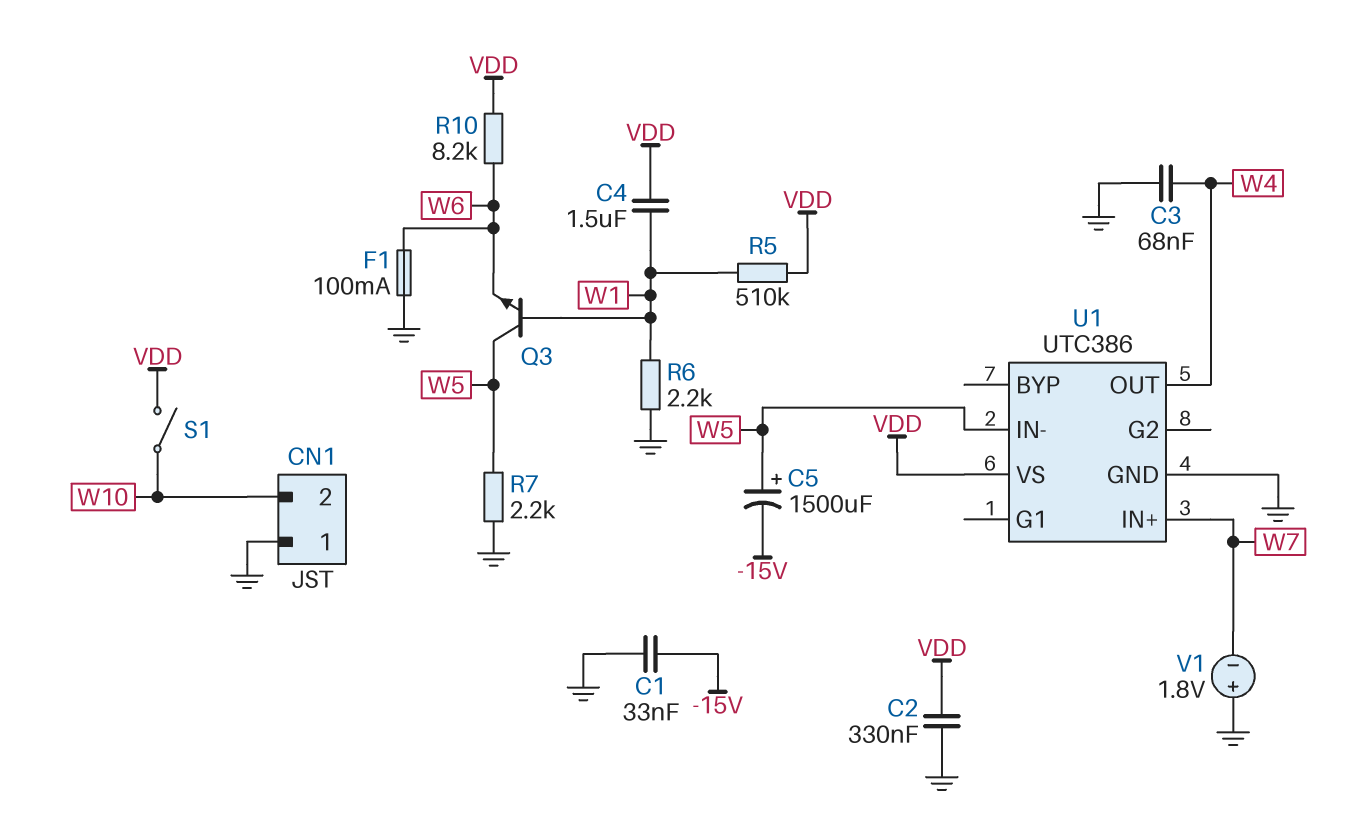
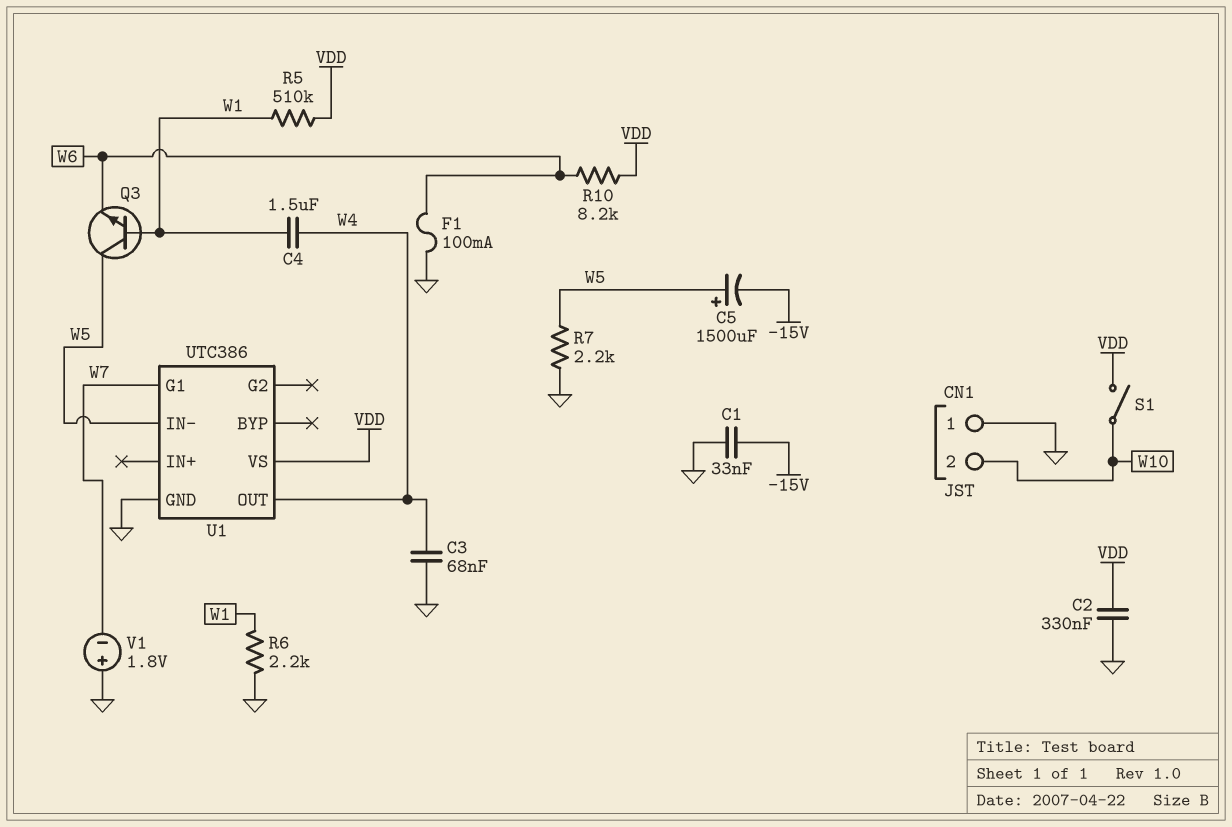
C4: 1.5uF (VDD, W1) -> 1.5uF (W1, W4)
U1 pin G1: none -> W7
U1 pin IN+: W7 -> none

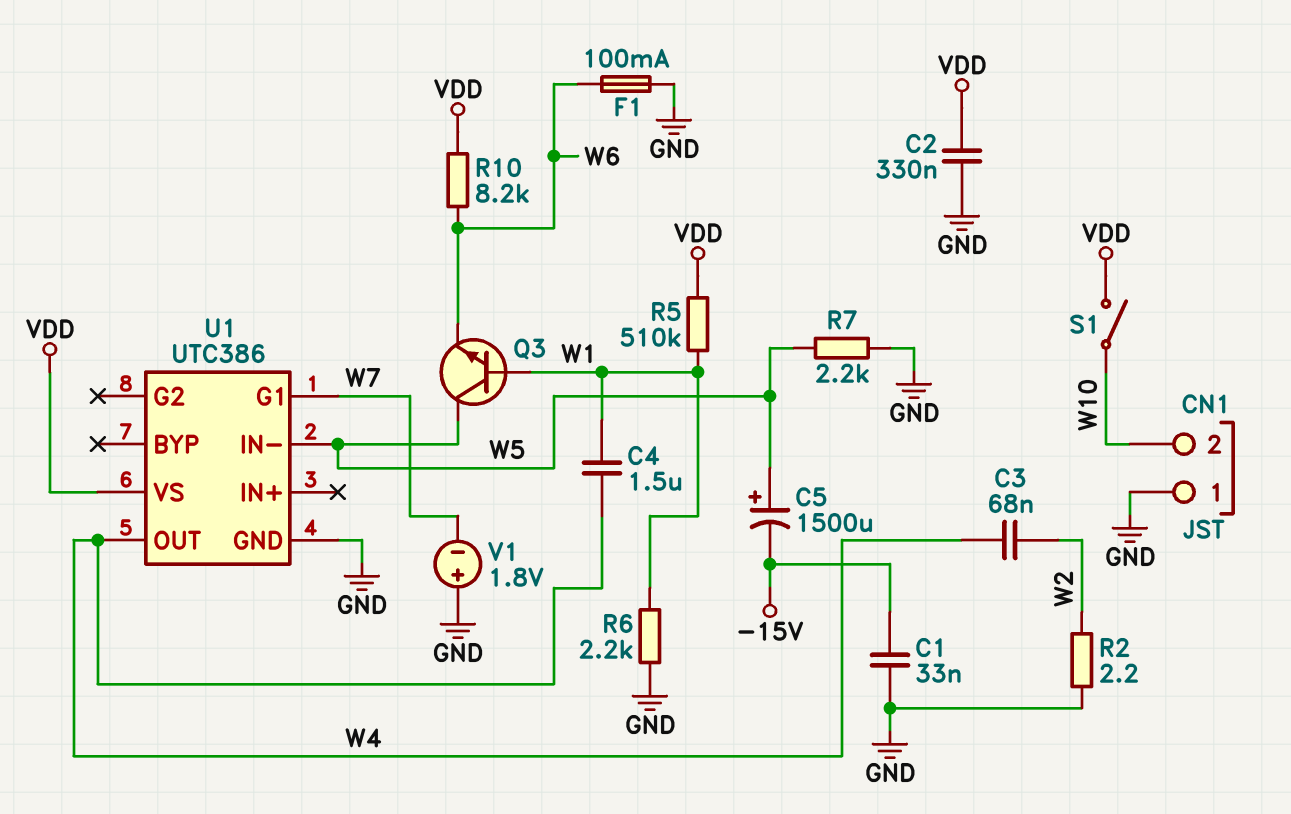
C3: 68nF (GND, W4) -> 68nF (W2, W4)
R2: none -> 2.2 (GND, W2)

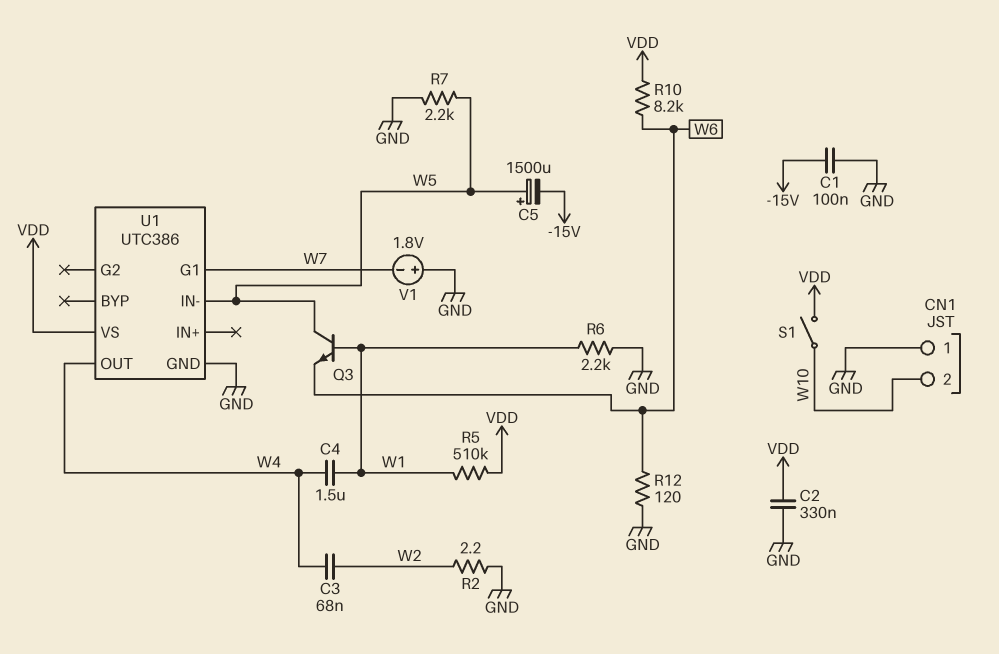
C1: 33nF (-15V, GND) -> 100nF (-15V, GND)
F1: 100mA (GND, W6) -> none
R12: none -> 120 (GND, W6)

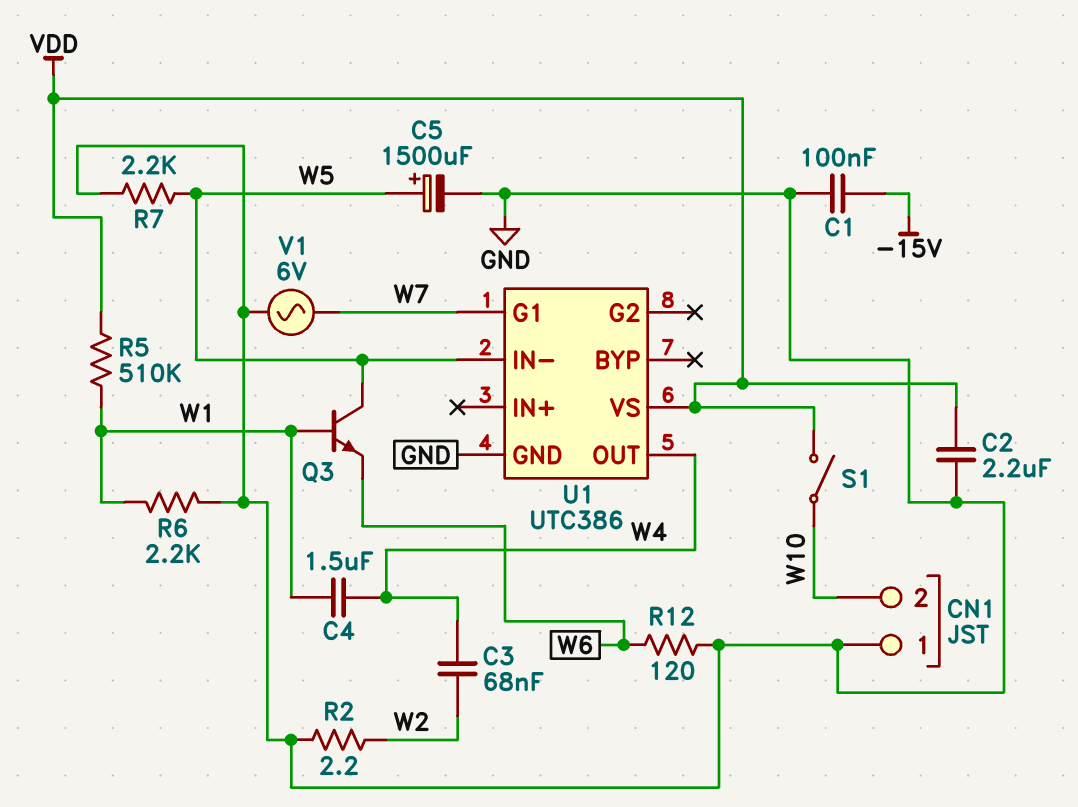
C2: 330nF (GND, VDD) -> 2.2uF (GND, VDD)
C5: 1500uF (plus W5, minus -15V) -> 1500uF (plus W5, minus GND)
R10: 8.2k (VDD, W6) -> none
V1: 1.8V (plus GND, minus W7) -> AC 6V (GND, W7)

